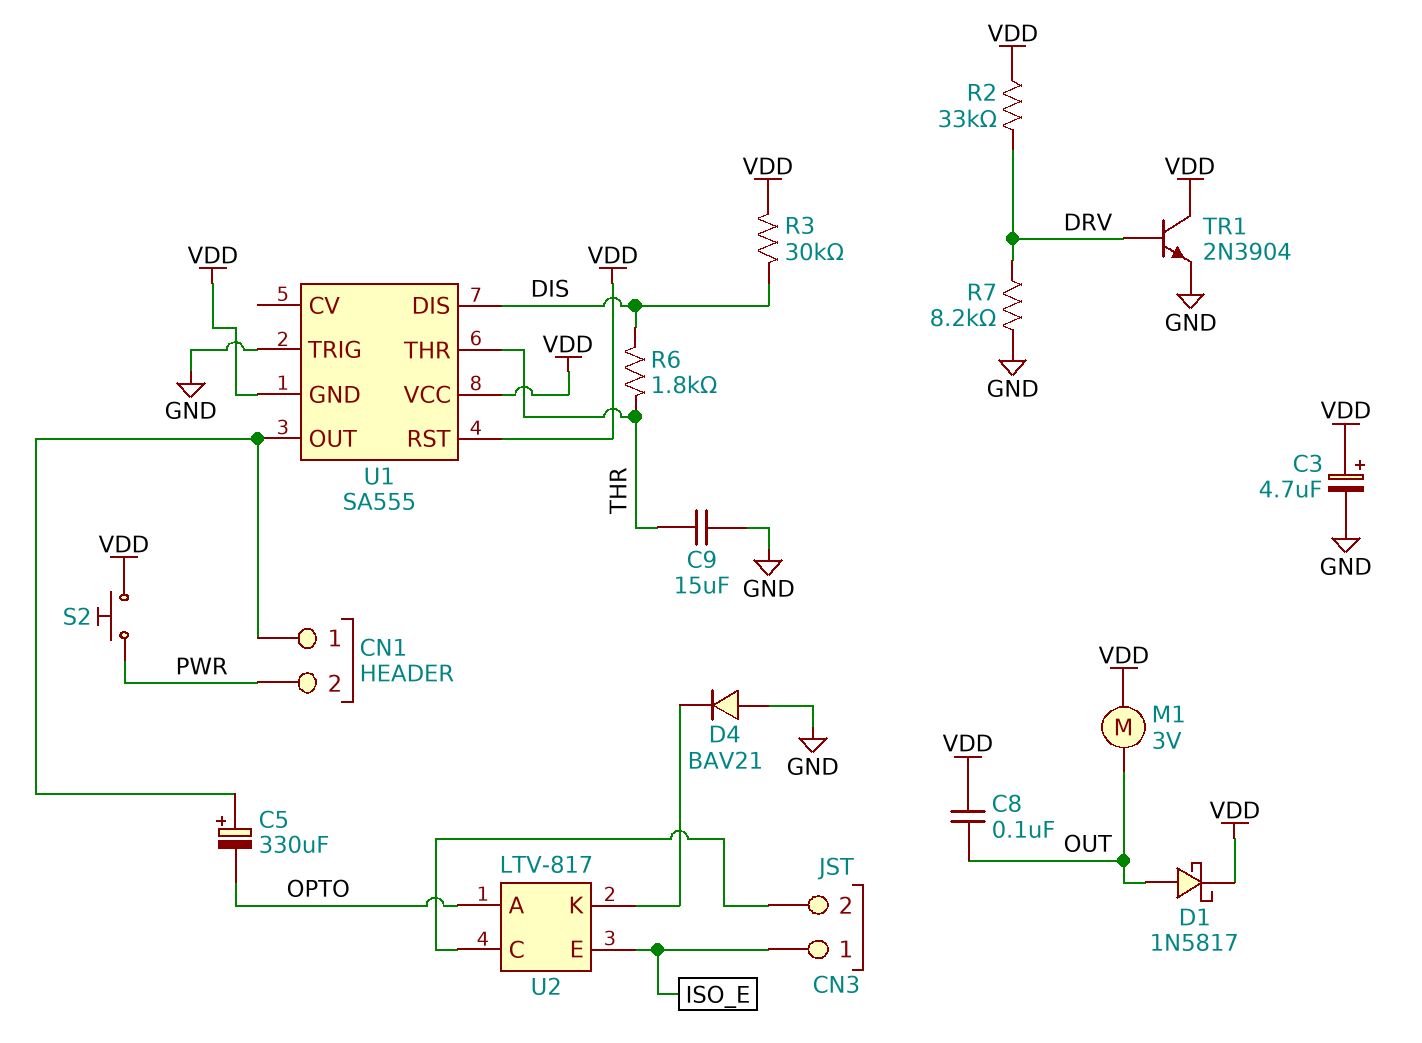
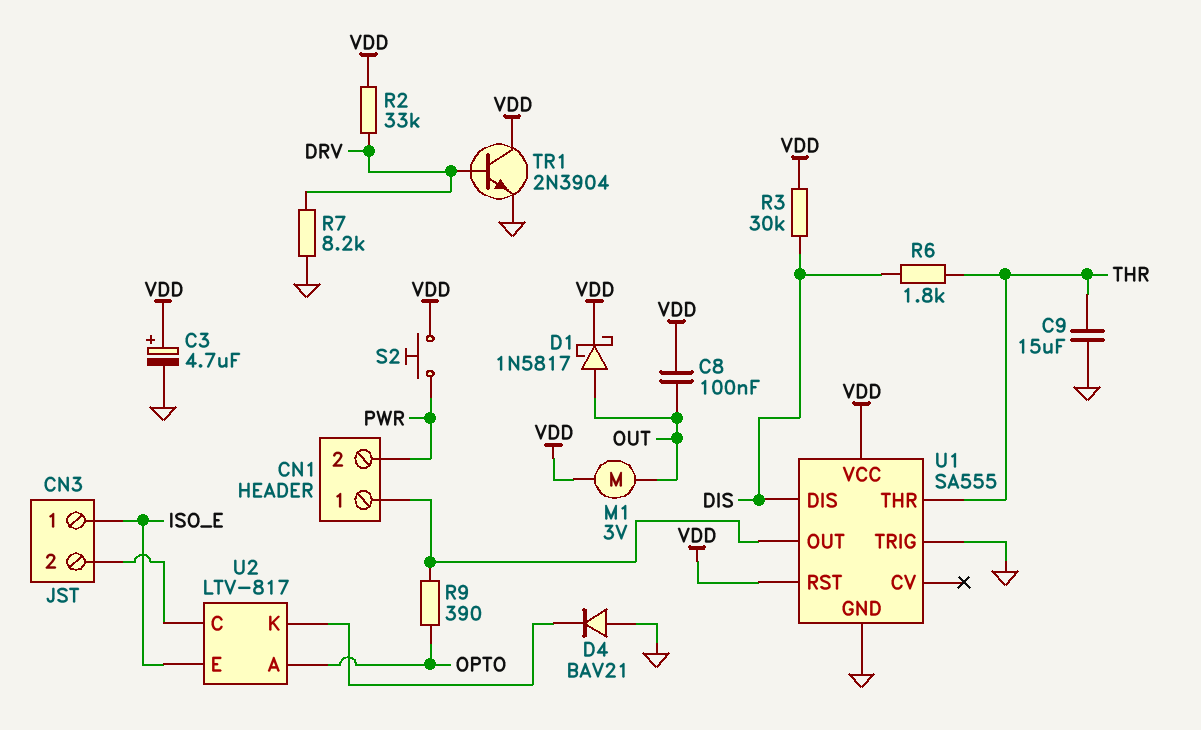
C5: 330uF (plus CN1/1, minus OPTO) -> none
R9: none -> 390 (CN1/1, OPTO)
U1 pin GND: VDD -> GND

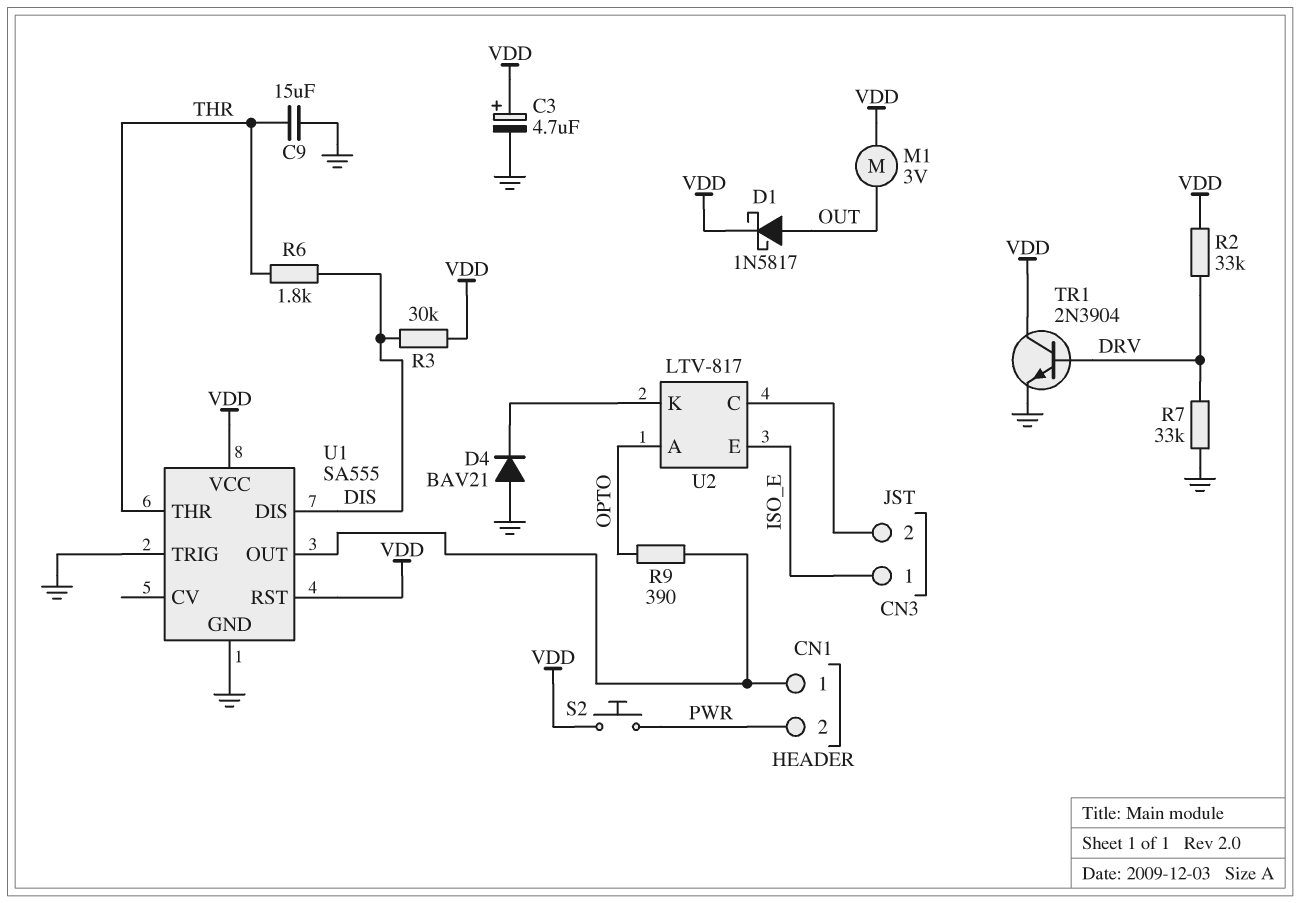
C8: 100nF (OUT, VDD) -> none
R7: 8.2k (DRV, GND) -> 33k (DRV, GND)

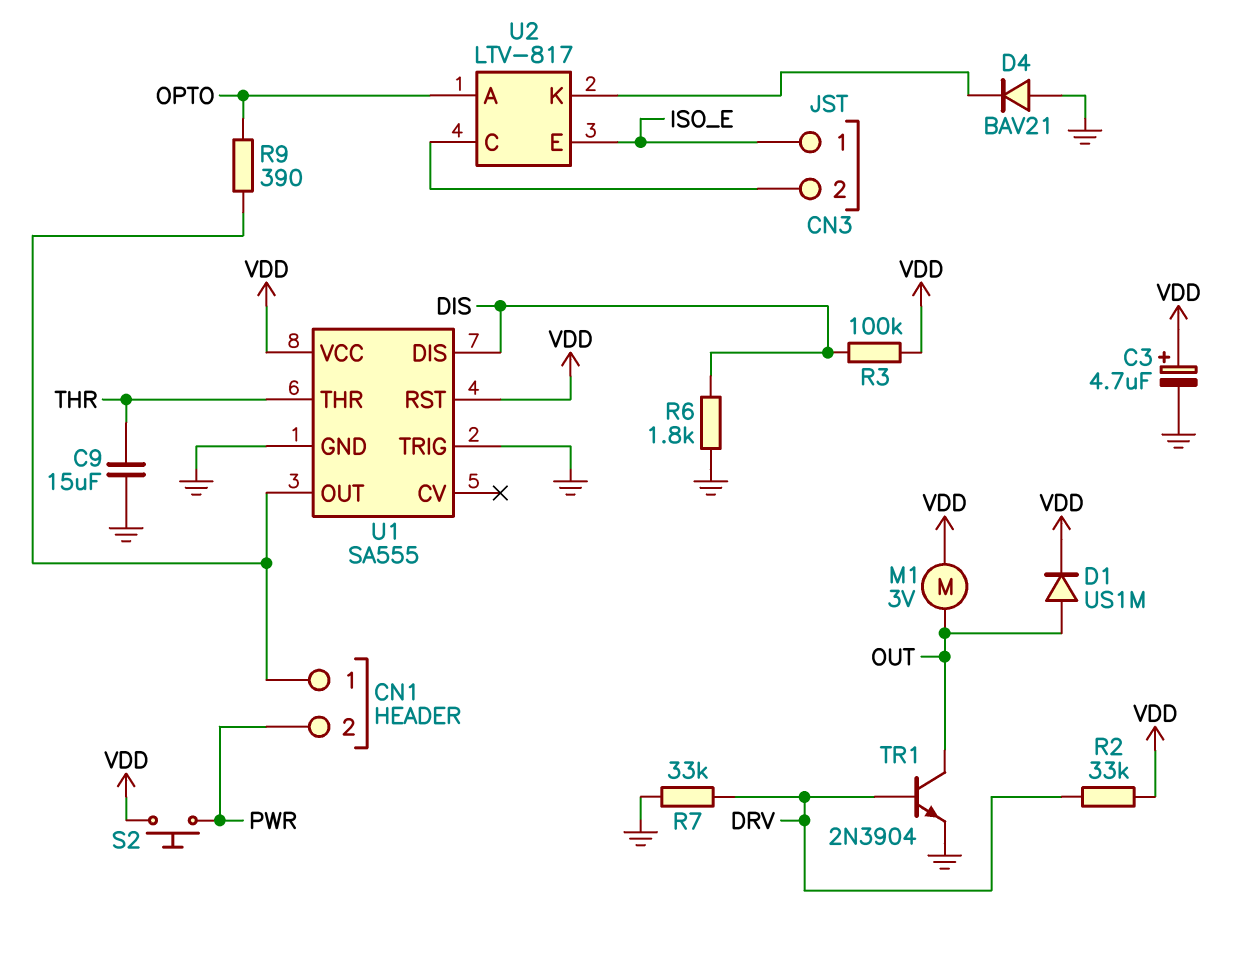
D1: schottky 1N5817 (A OUT, K VDD) -> diode US1M (A OUT, K VDD)
R3: 30k (DIS, VDD) -> 100k (DIS, VDD)
R6: 1.8k (DIS, THR) -> 1.8k (DIS, GND)
TR1: NPN 2N3904 (B DRV, C VDD, E GND) -> NPN 2N3904 (B DRV, C OUT, E GND)

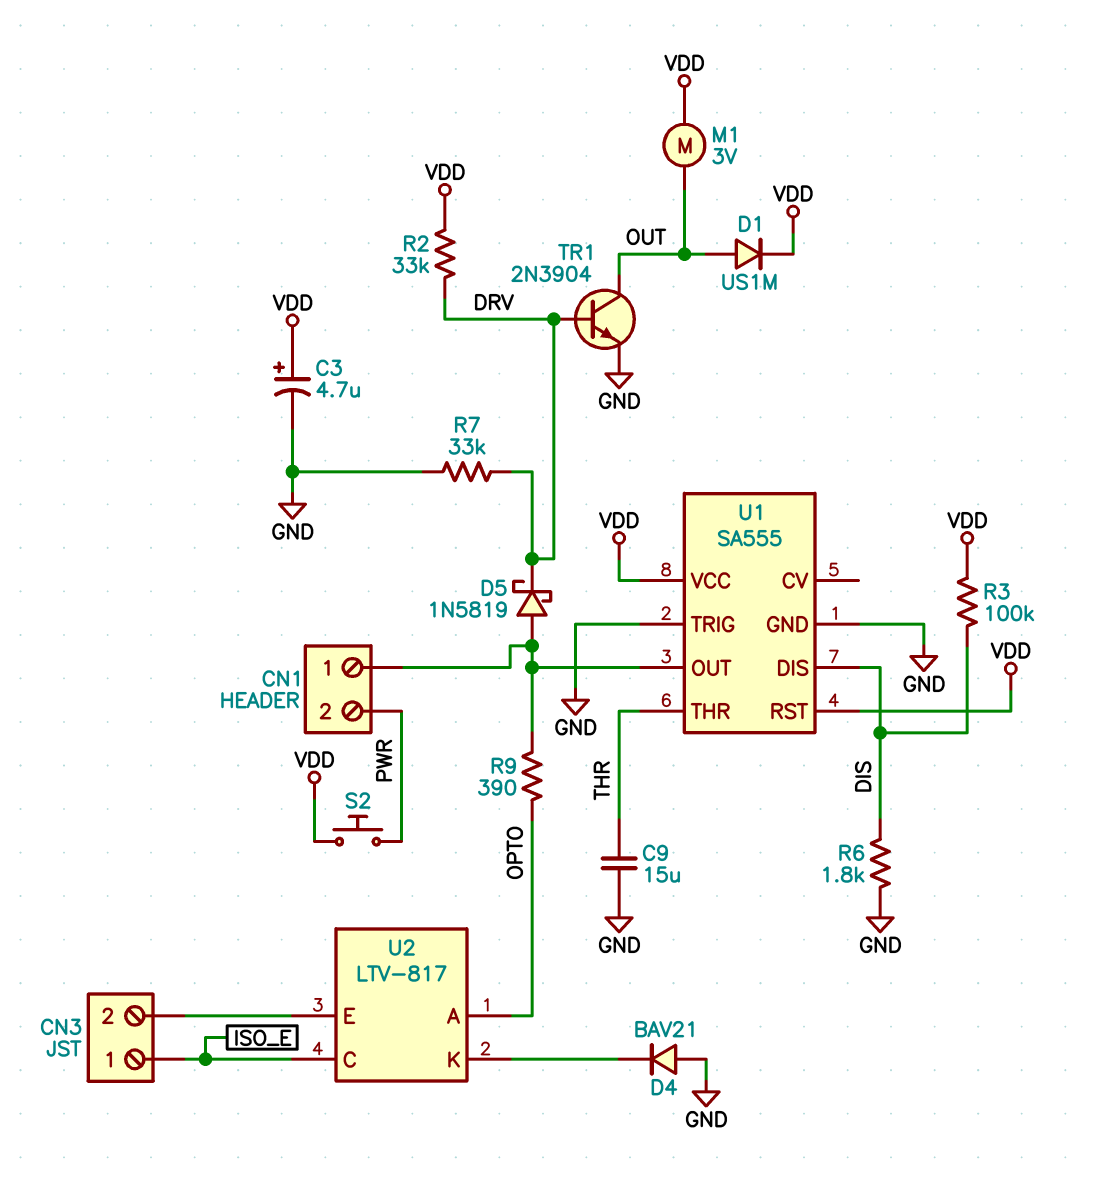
D5: none -> schottky 1N5819 (A CN1/1, K DRV)
U2 pin C: CN3/2 -> ISO_E
U2 pin E: ISO_E -> CN3/2

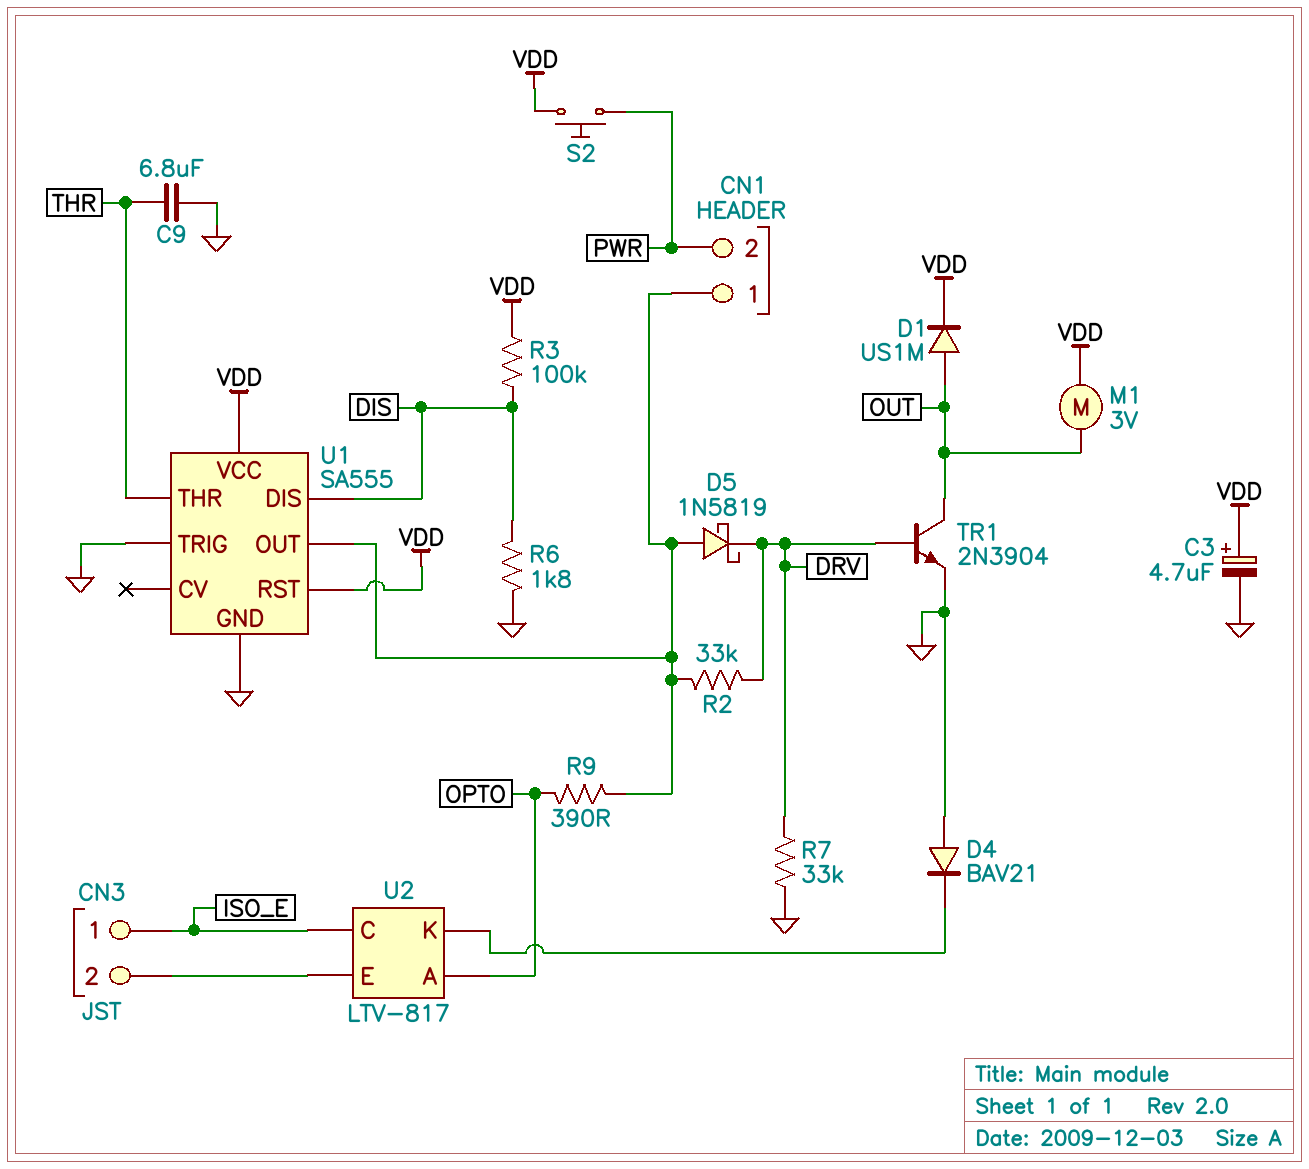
C9: 15uF (GND, THR) -> 6.8uF (GND, THR)
R2: 33k (DRV, VDD) -> 33k (CN1/1, DRV)

